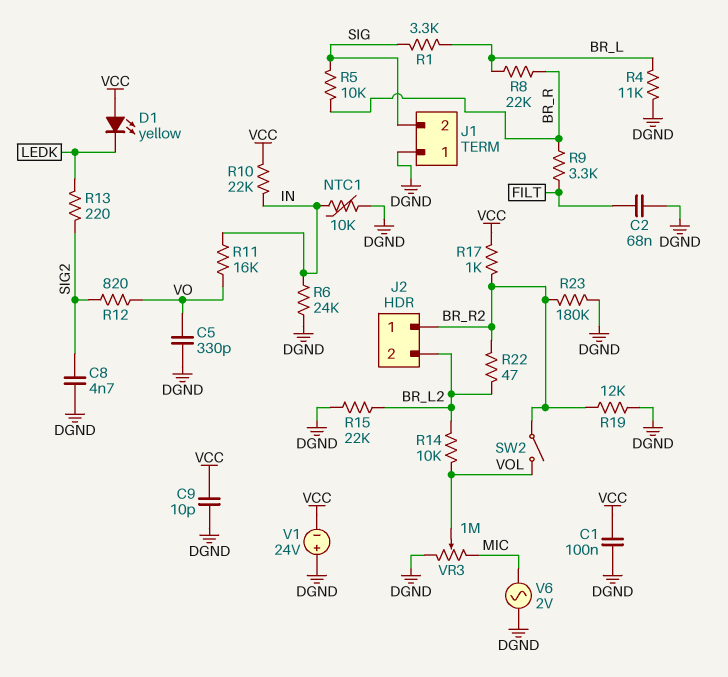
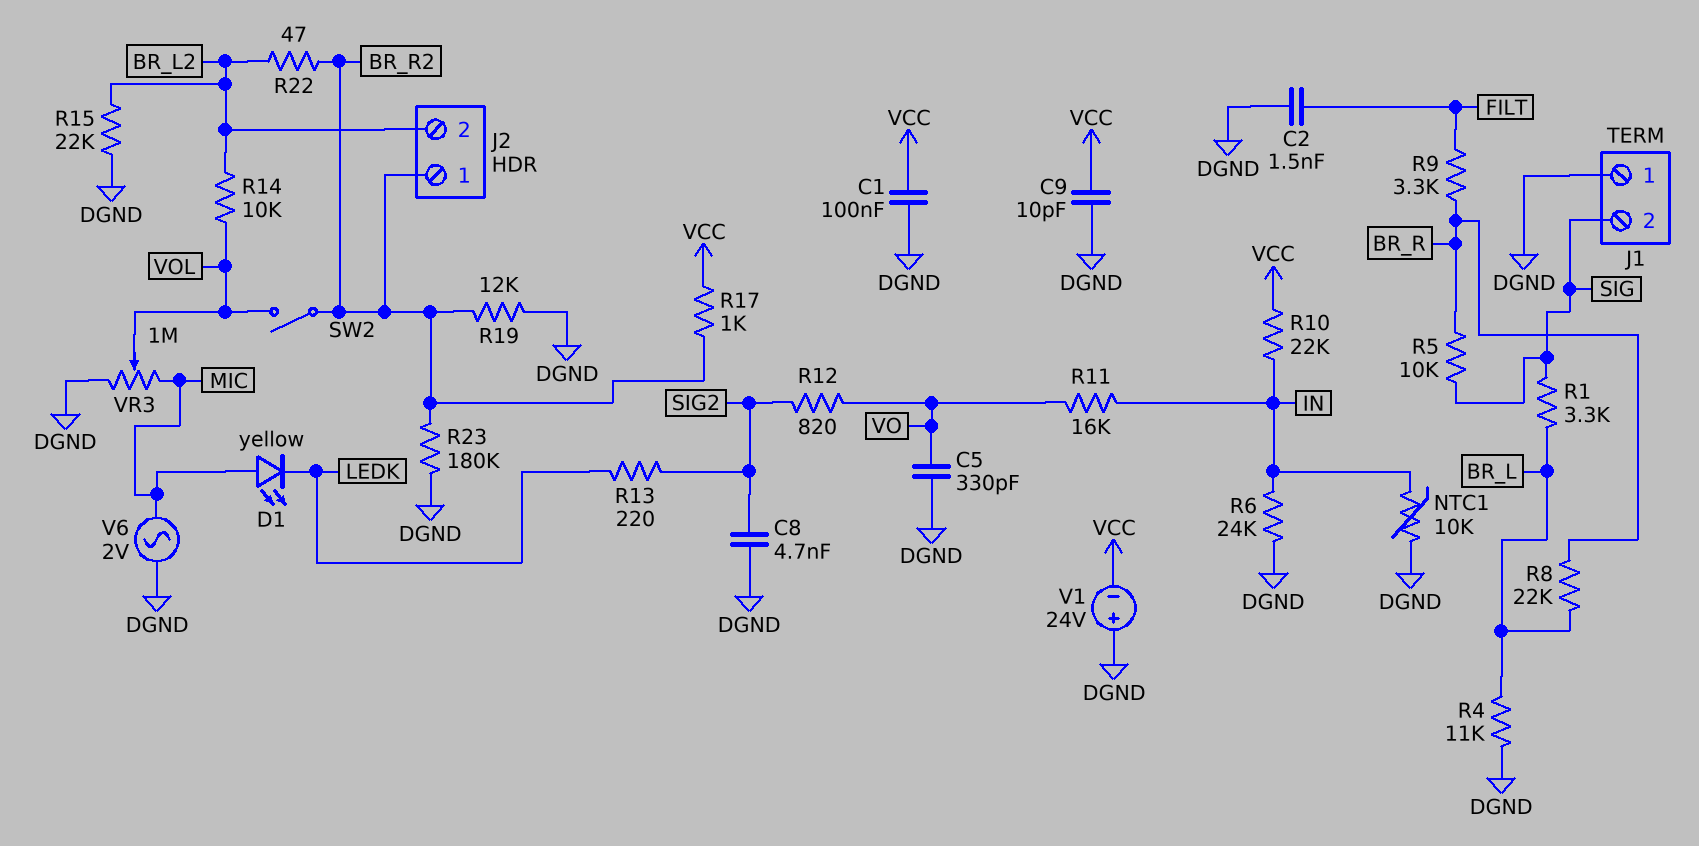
C2: 68nF (DGND, FILT) -> 1.5nF (DGND, FILT)
D1: LED yellow (A VCC, K LEDK) -> LED yellow (A MIC, K LEDK)

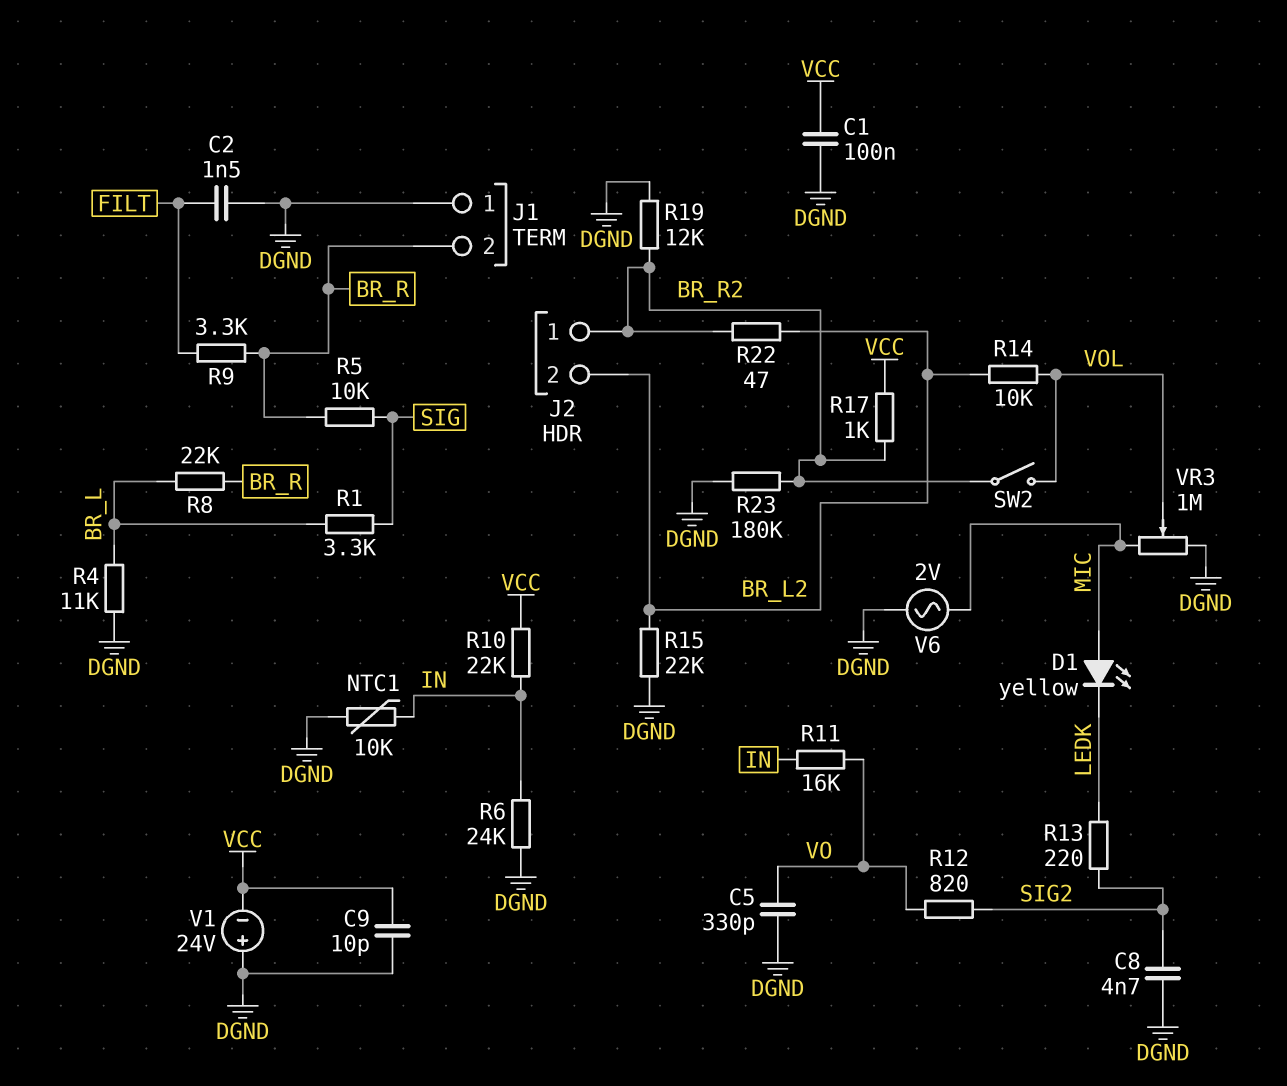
J1 pin 2: SIG -> BR_R

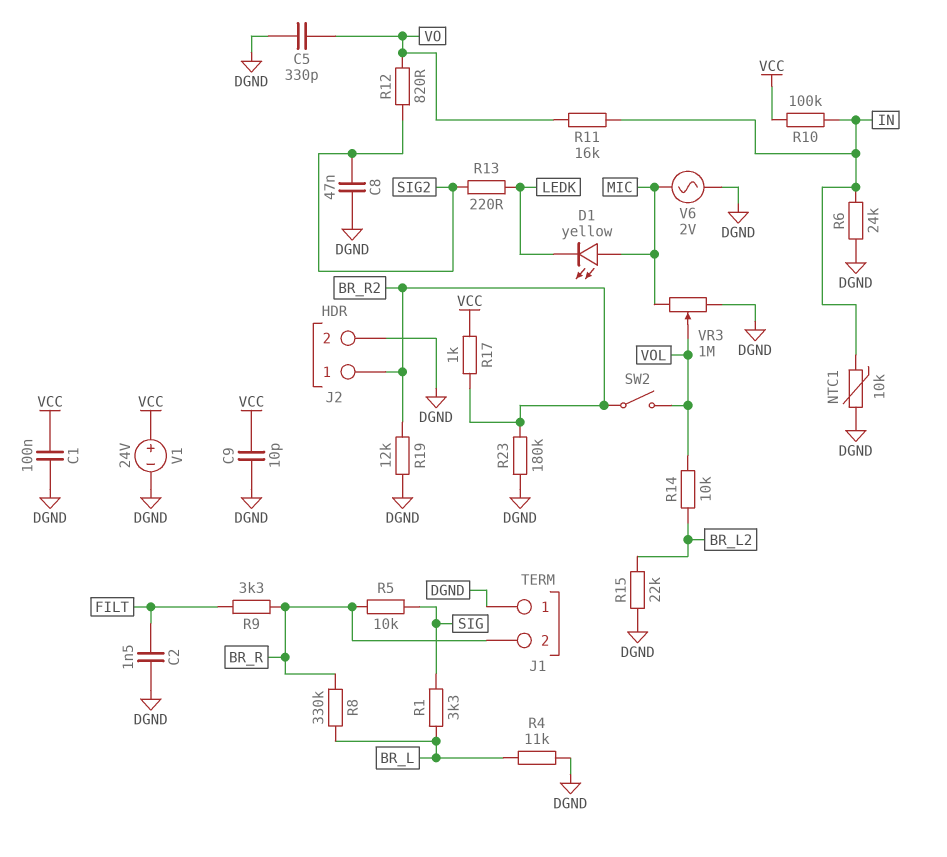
C8: 4.7nF (DGND, SIG2) -> 47nF (DGND, SIG2)
J2 pin 2: BR_L2 -> DGND
R8: 22k (BR_L, BR_R) -> 330k (BR_L, BR_R)
R10: 22k (IN, VCC) -> 100k (IN, VCC)
R22: 47 (BR_L2, BR_R2) -> none
V1: 24V (plus DGND, minus VCC) -> 24V (plus VCC, minus DGND)

